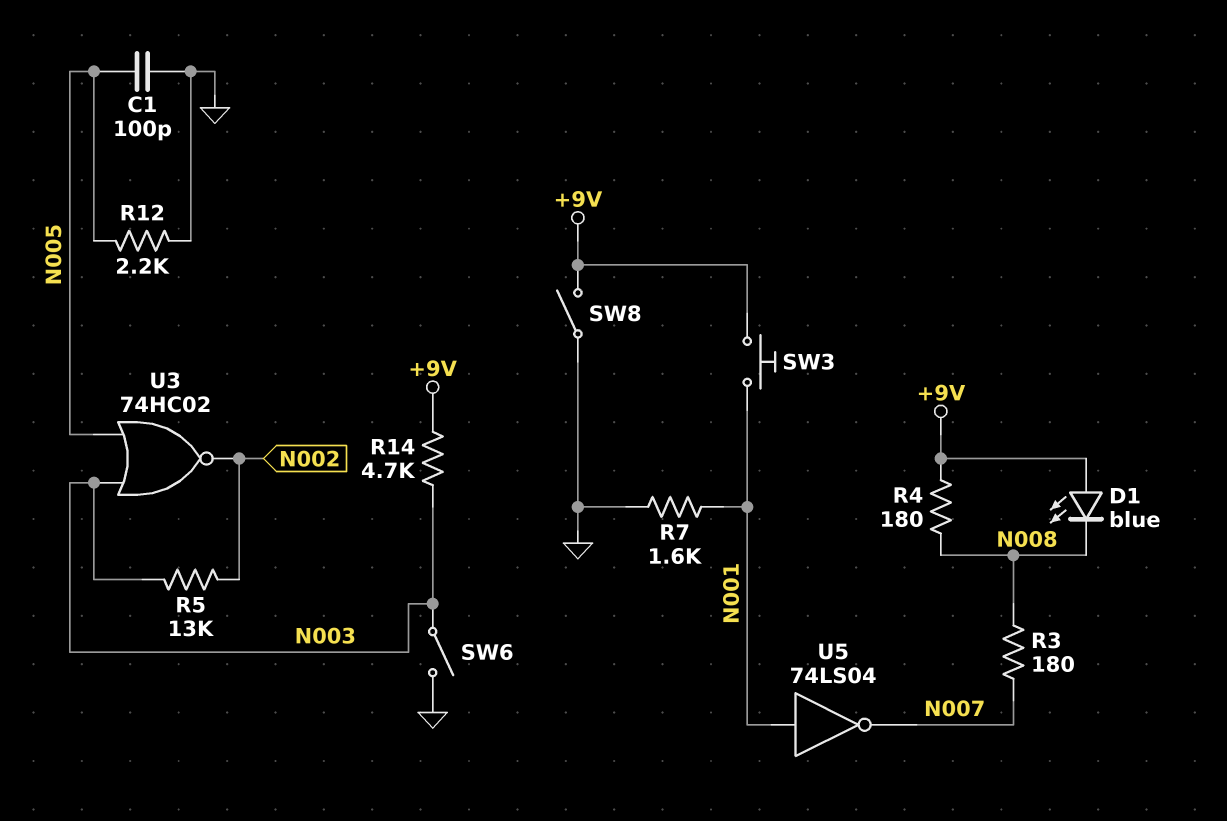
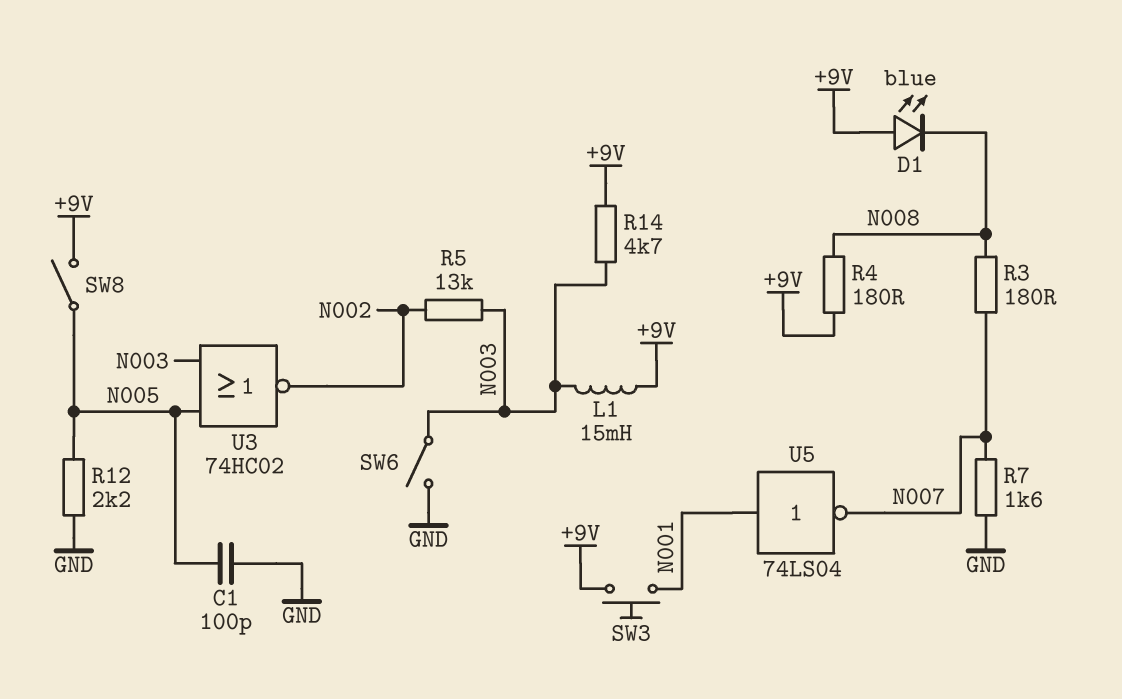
L1: none -> 15mH (+9V, N003)
R7: 1.6k (GND, N001) -> 1.6k (GND, N007)
SW8: switch (+9V, GND) -> switch (+9V, N005)

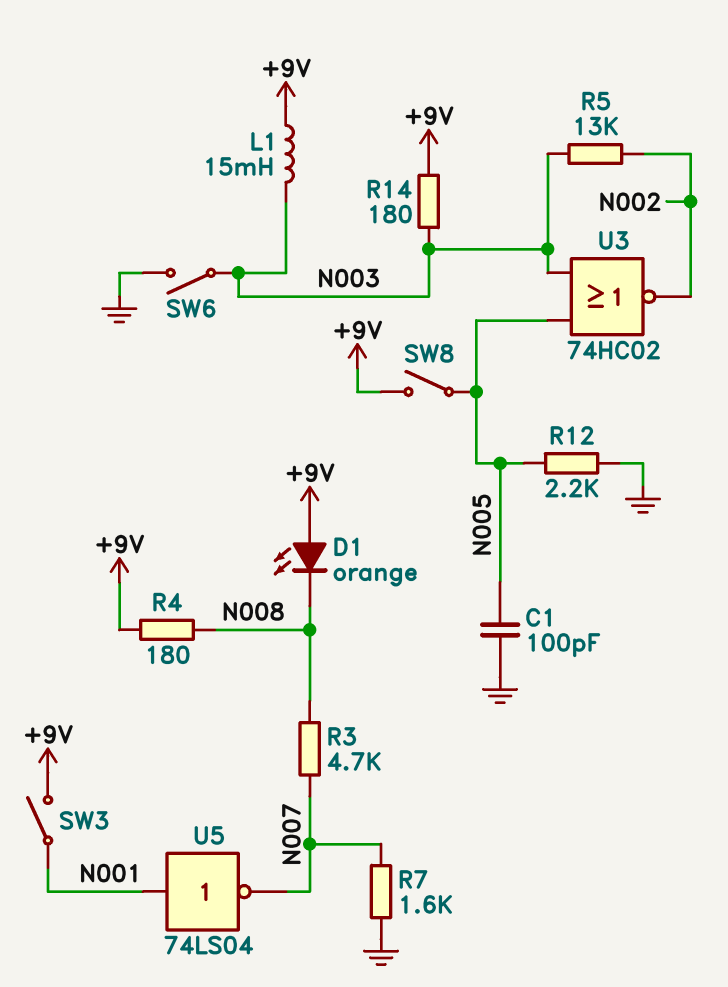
D1: LED blue (A +9V, K N008) -> LED orange (A +9V, K N008)
R3: 180 (N007, N008) -> 4.7k (N007, N008)
R14: 4.7k (+9V, N003) -> 180 (+9V, N003)
SW3: button (+9V, N001) -> switch (+9V, N001)

